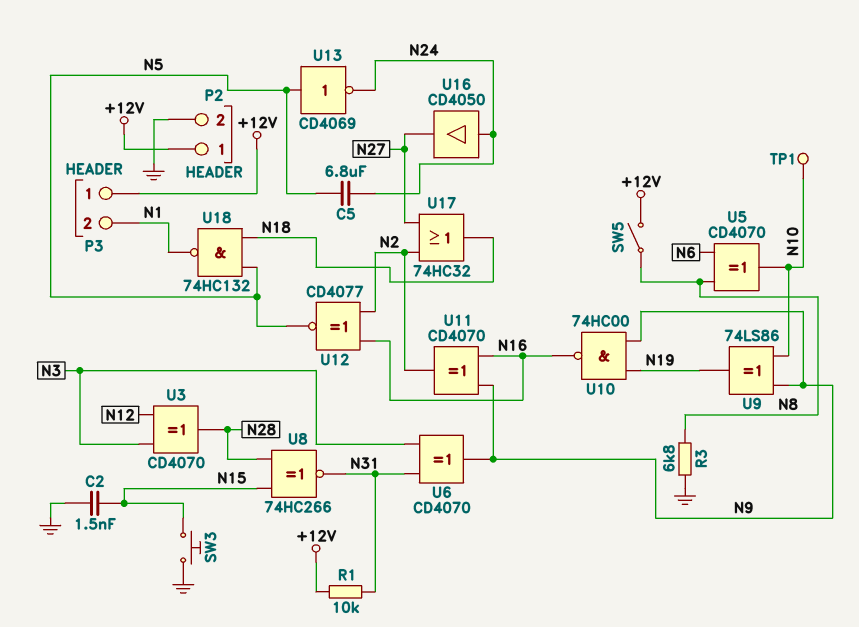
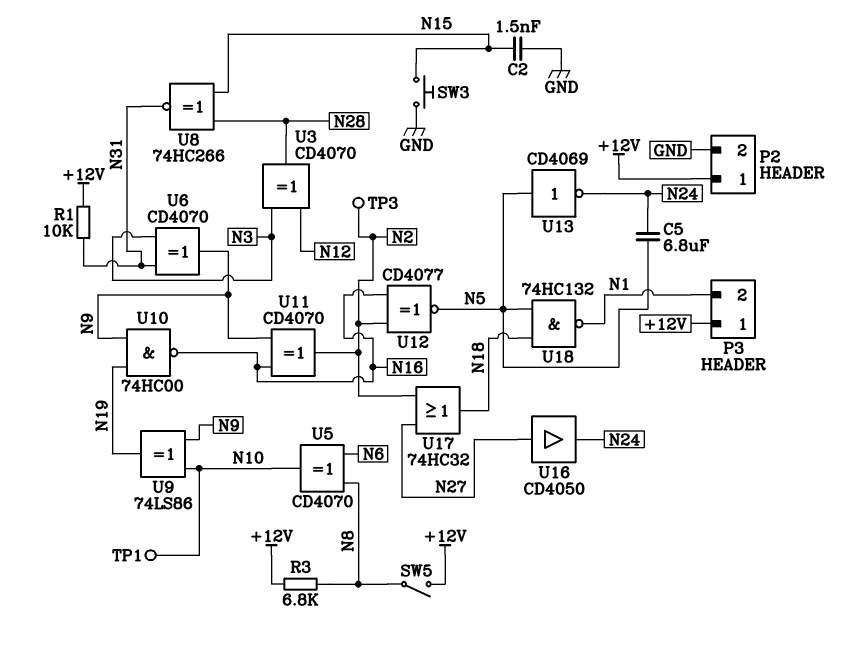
R3: 6.8k (GND, N8) -> 6.8k (+12V, N8)
TP3: none -> test point (N2)
U16: buffer CD4050 (in N24, out N27) -> buffer CD4050 (in N27, out N24)

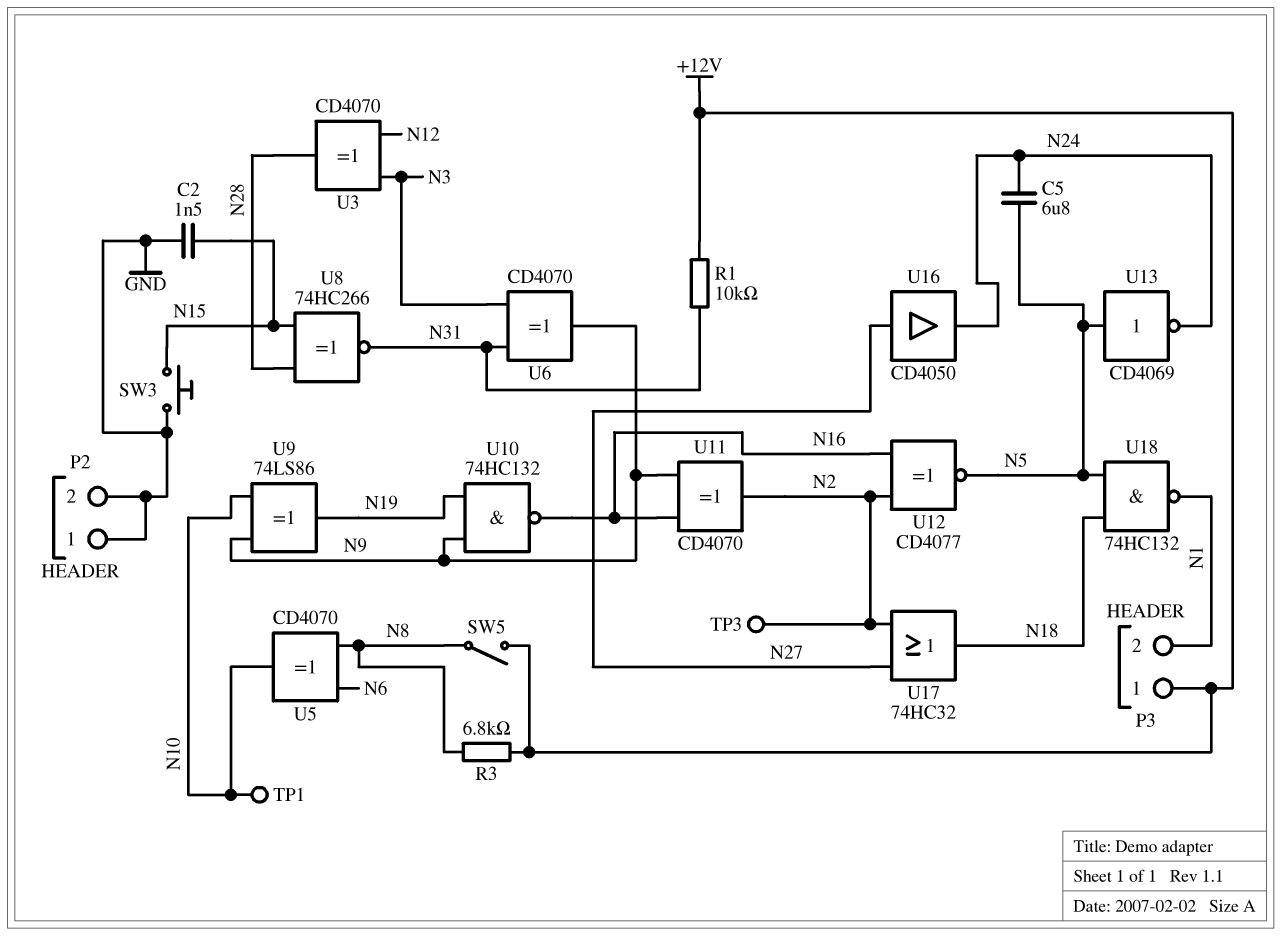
P2 pin 1: +12V -> GND
U10: NAND 74HC00 (in N9, in N19, out N16) -> NAND 74HC132 (in N9, in N19, out N16)

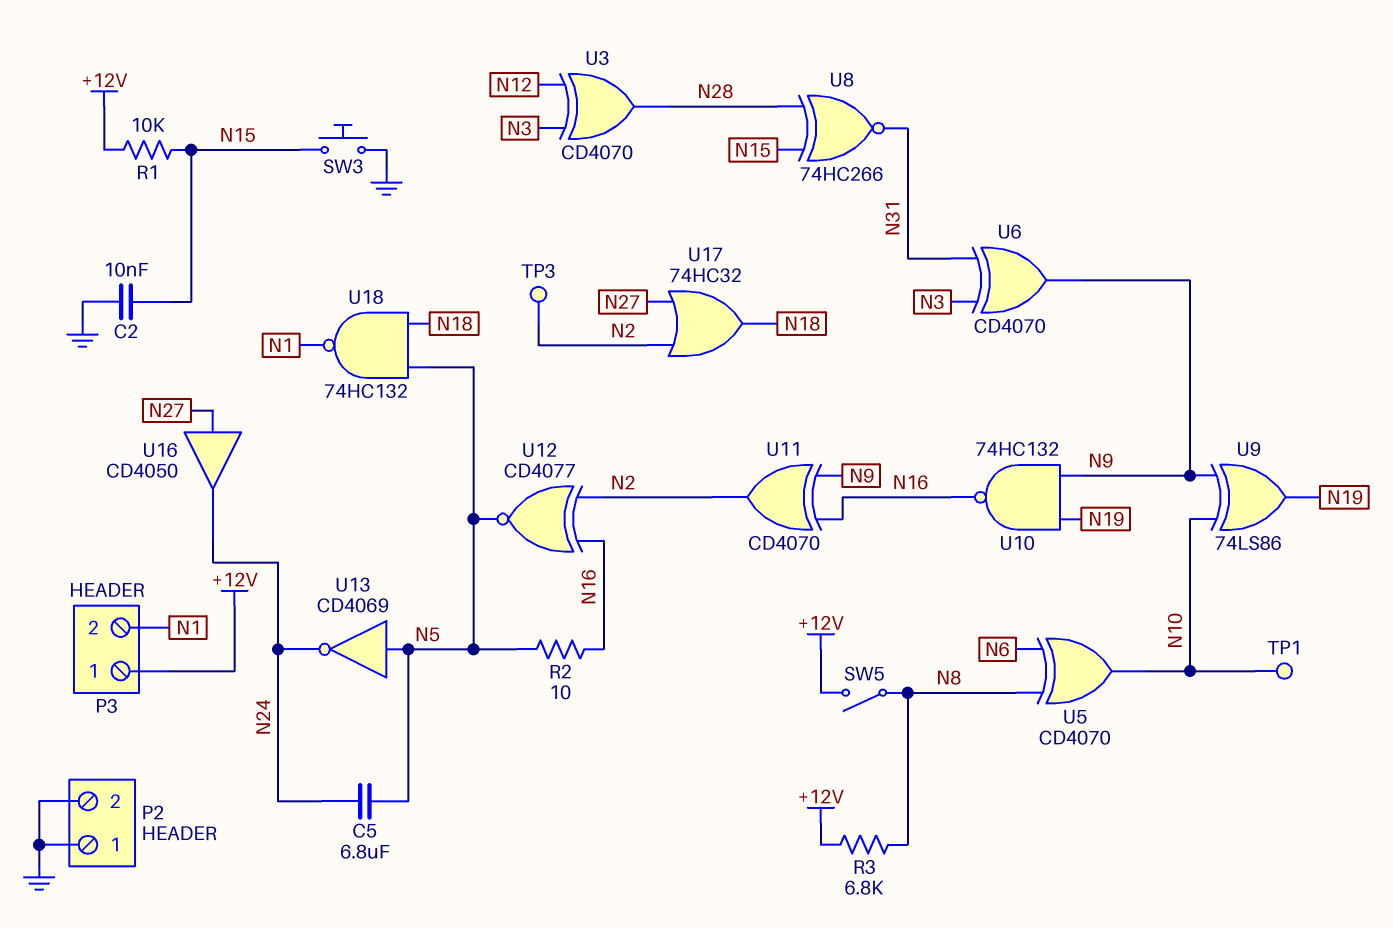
C2: 1.5nF (GND, N15) -> 10nF (GND, N15)
R1: 10k (+12V, N31) -> 10k (+12V, N15)
R2: none -> 10 (N5, N16)

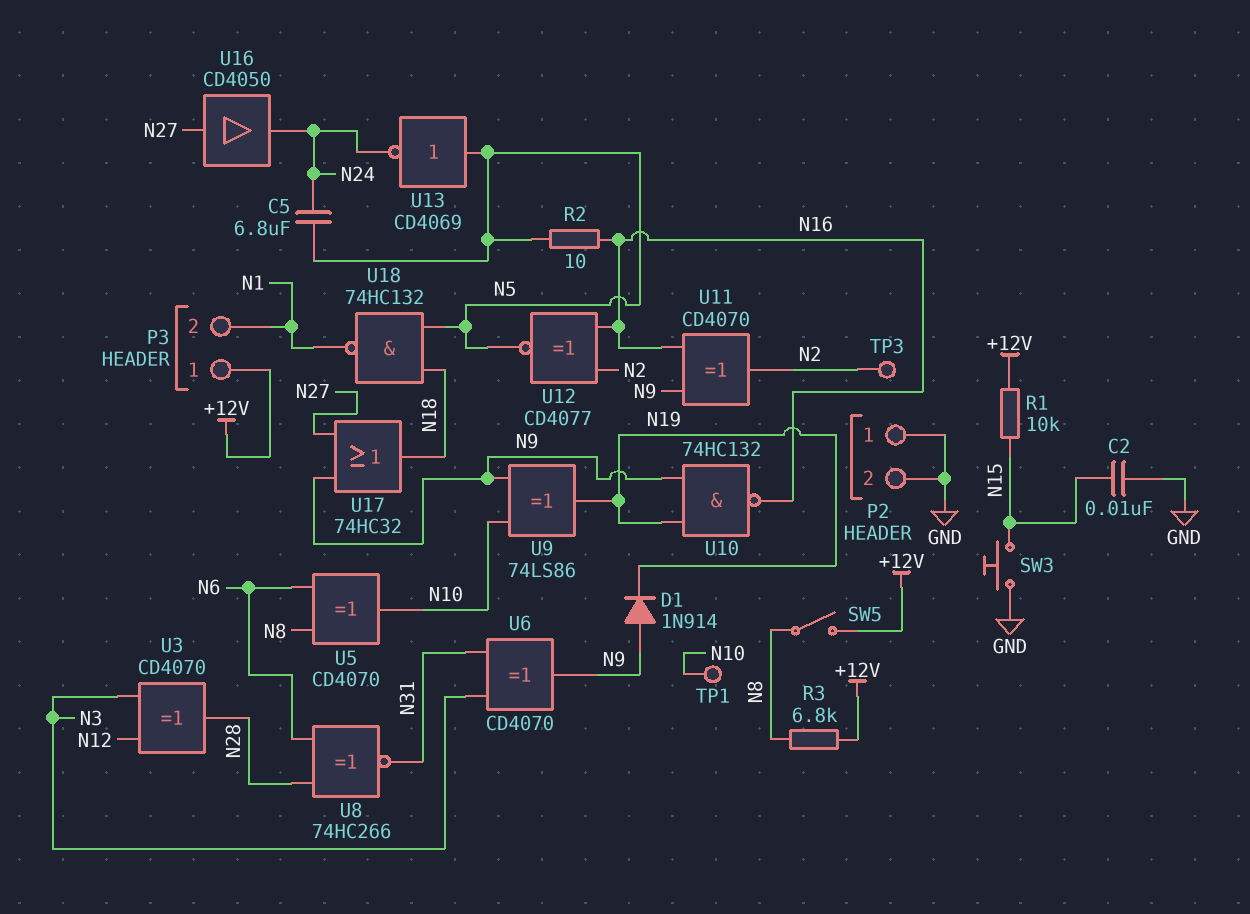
D1: none -> diode 1N914 (A N9, K N19)
U8: XNOR 74HC266 (in N15, in N28, out N31) -> XNOR 74HC266 (in N6, in N28, out N31)
U17: OR 74HC32 (in N2, in N27, out N18) -> OR 74HC32 (in N9, in N27, out N18)

